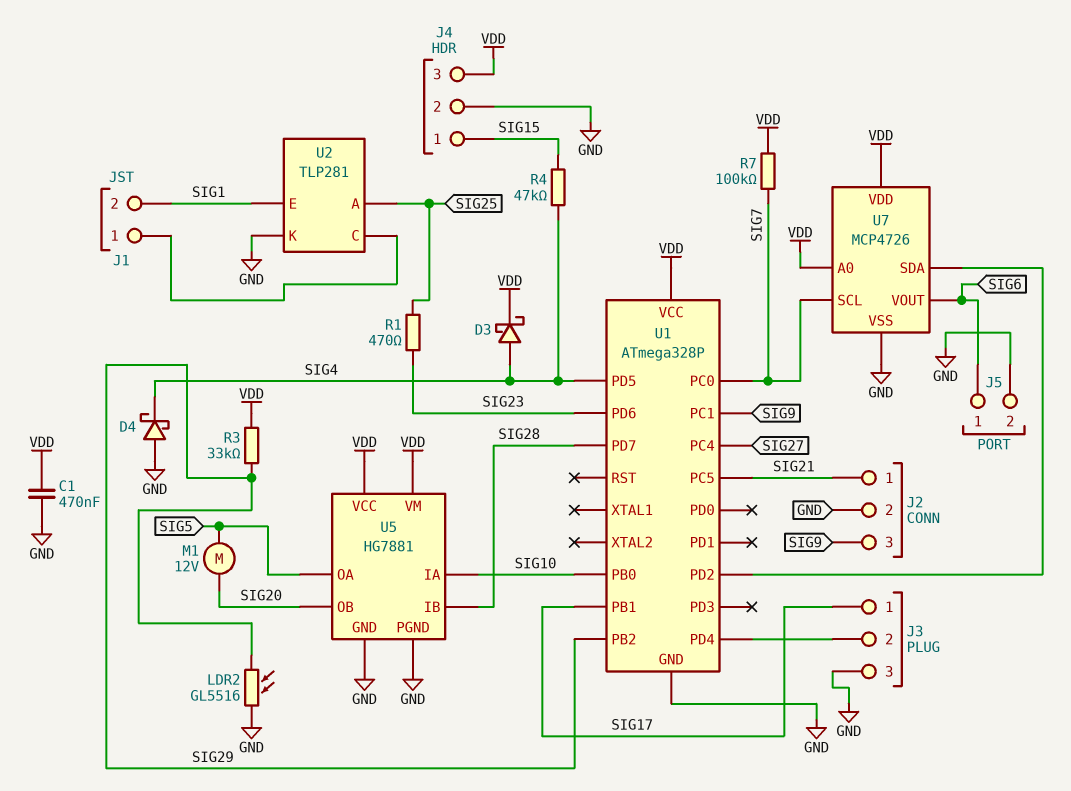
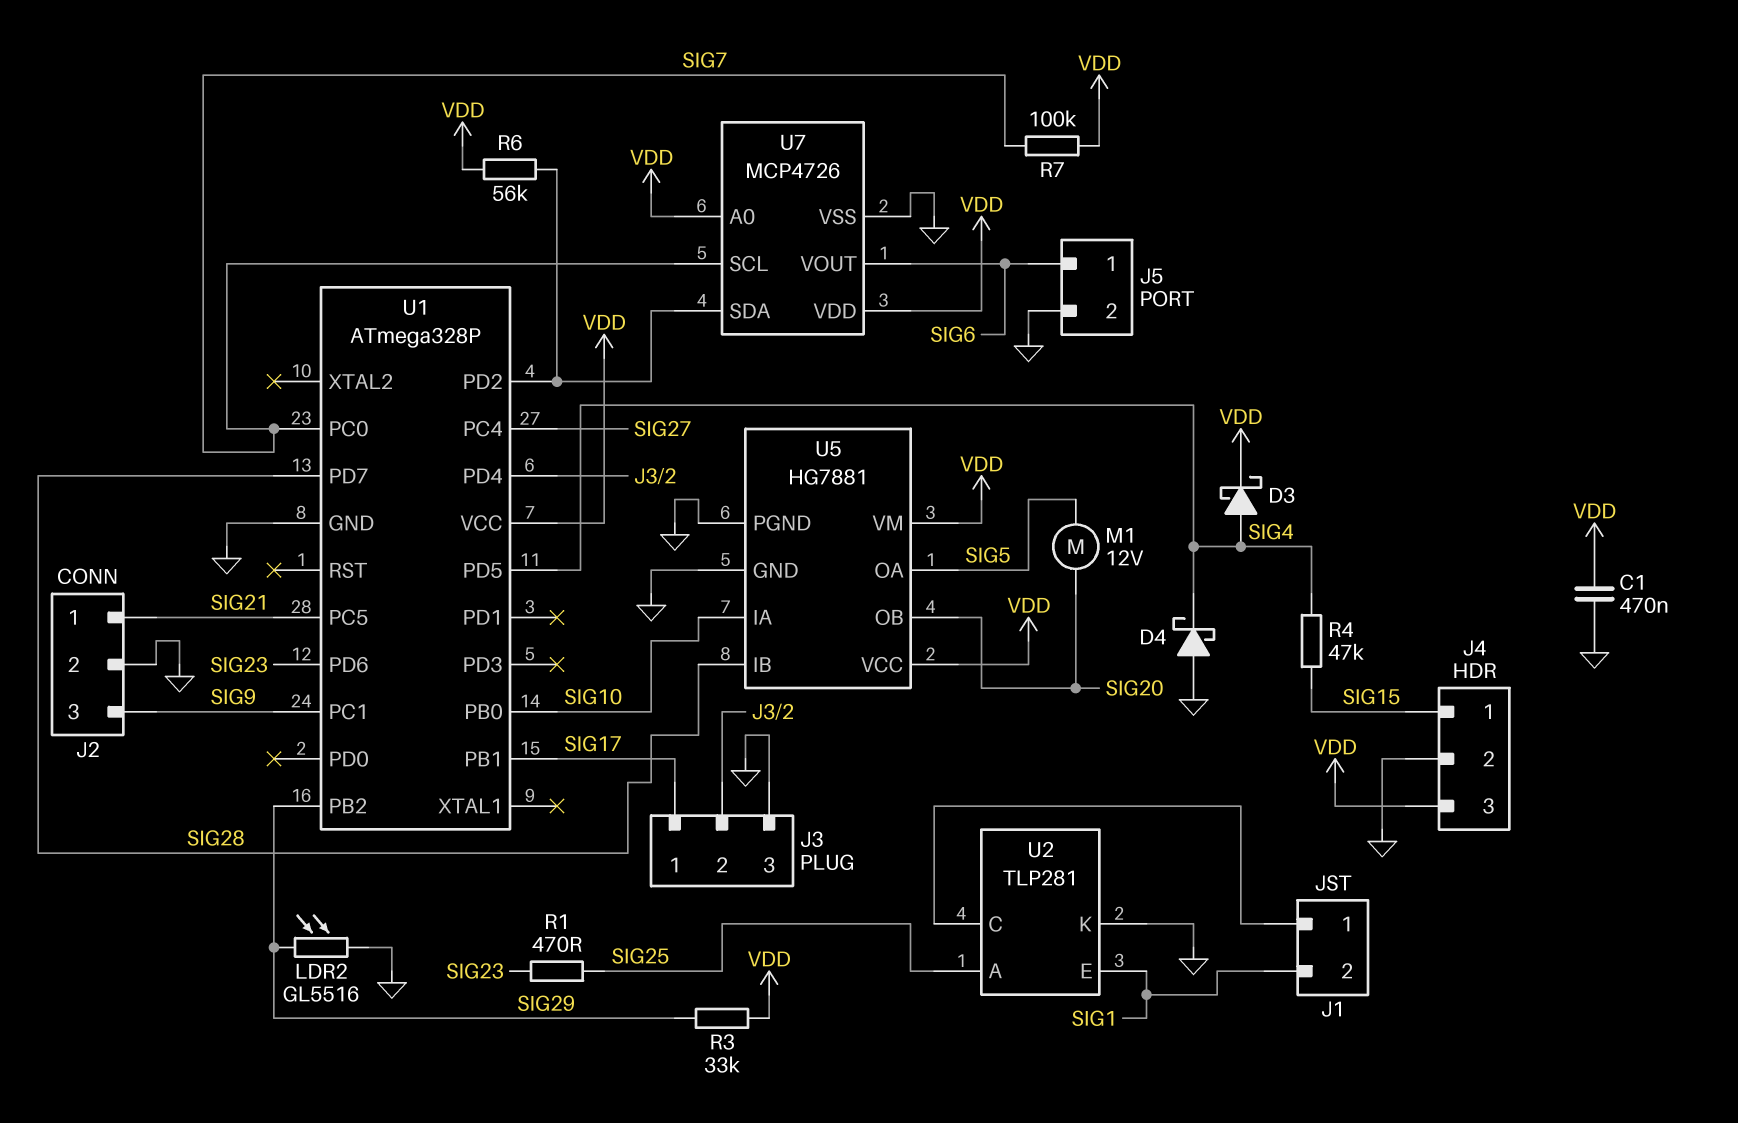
R6: none -> 56k (U1/PD2, VDD)

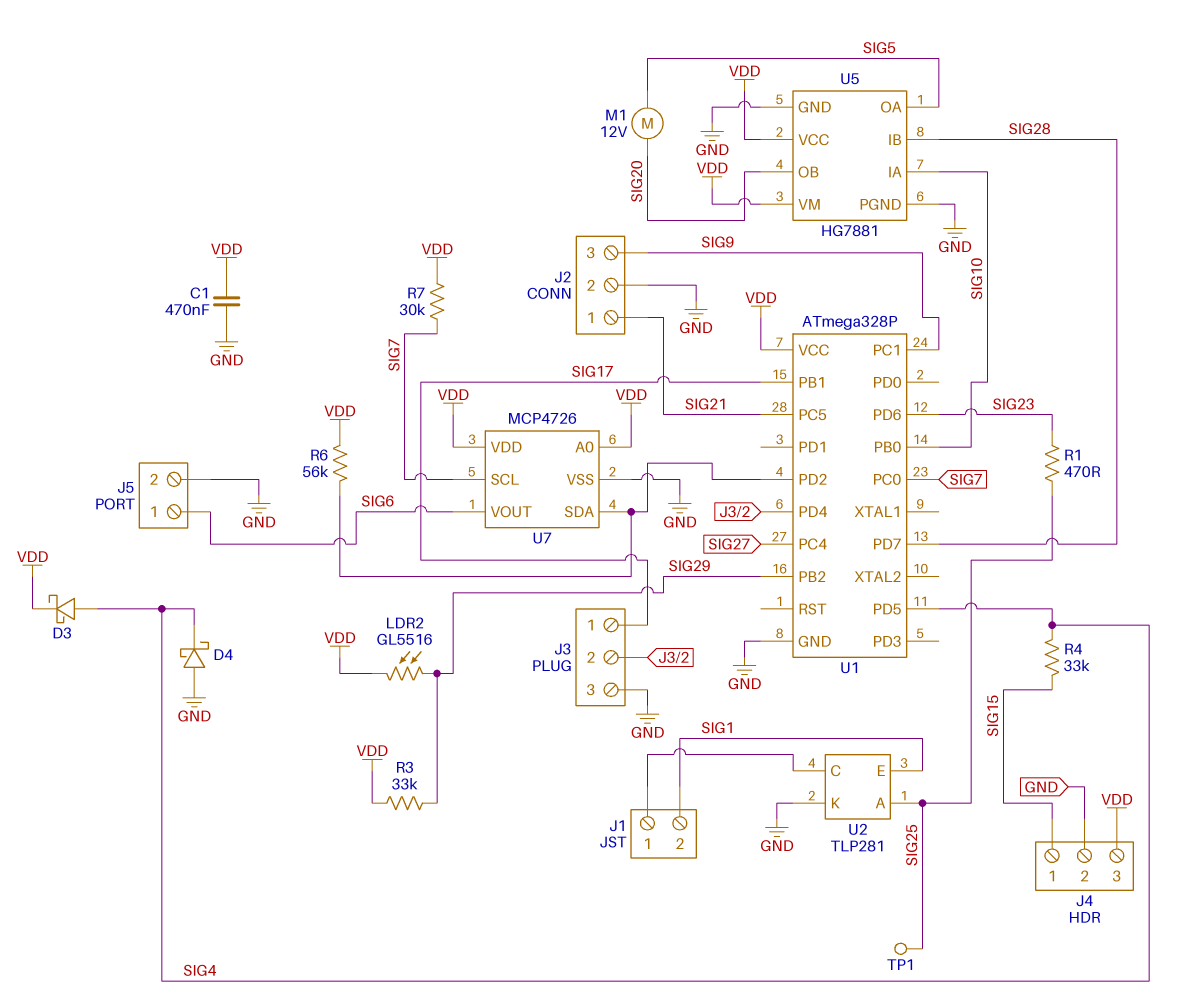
LDR2: GL5516 (GND, SIG29) -> GL5516 (SIG29, VDD)
R4: 47k (SIG4, SIG15) -> 33k (SIG4, SIG15)
R7: 100k (SIG7, VDD) -> 30k (SIG7, VDD)
TP1: none -> test point (SIG25)

